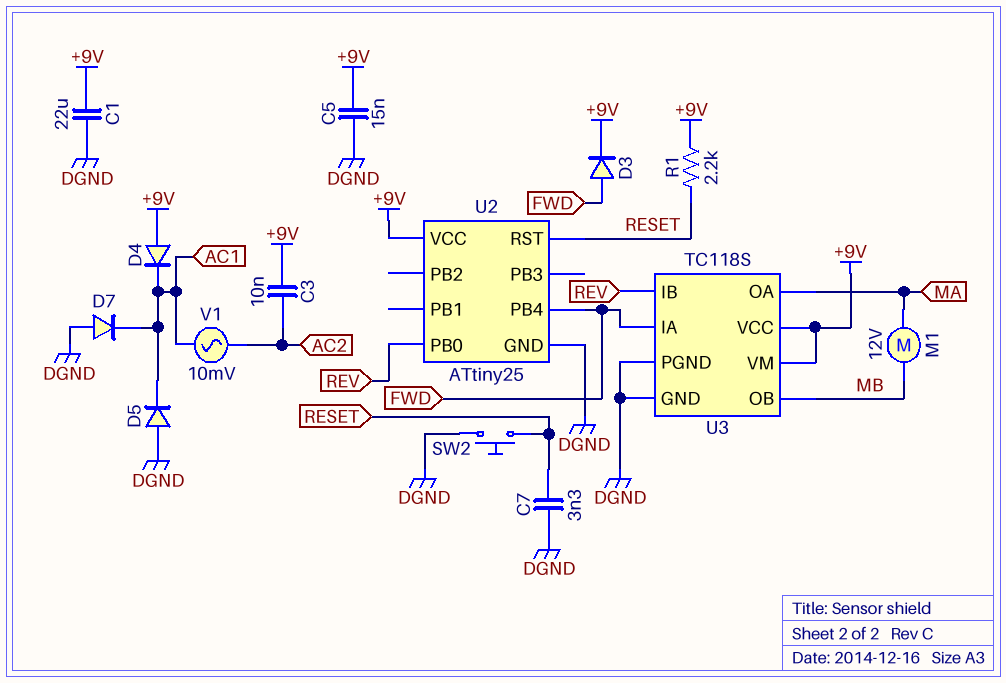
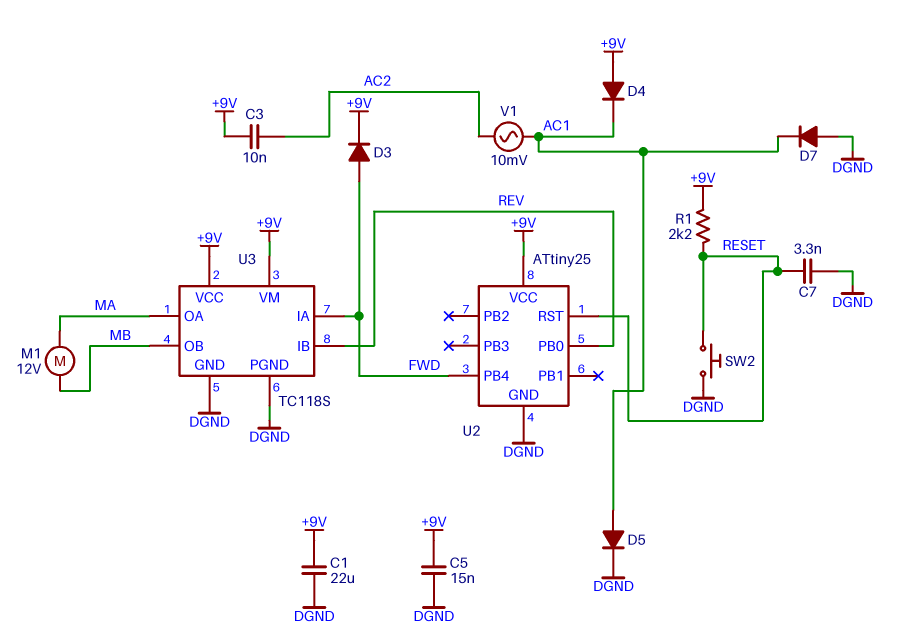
D5: diode (A DGND, K AC1) -> diode (A AC1, K DGND)

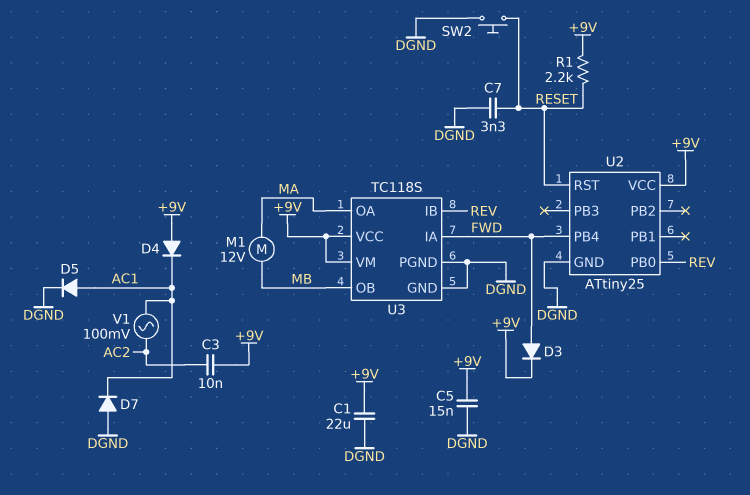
V1: AC 10mV (AC1, AC2) -> AC 100mV (AC1, AC2)

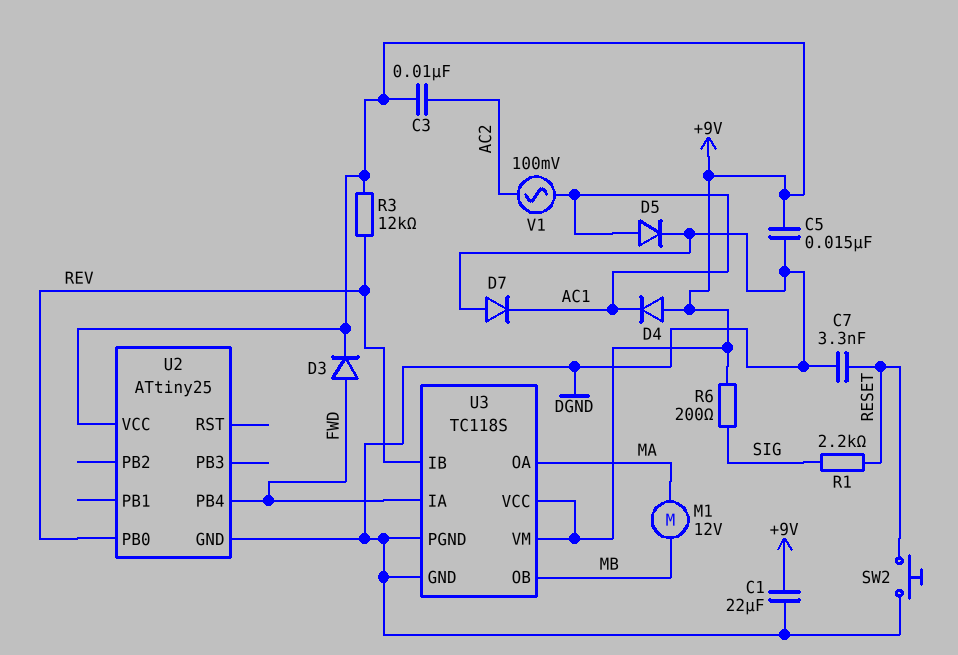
R1: 2.2k (+9V, RESET) -> 2.2k (RESET, SIG)
R3: none -> 12k (+9V, REV)
R6: none -> 200 (+9V, SIG)
U2 pin RST: RESET -> none

